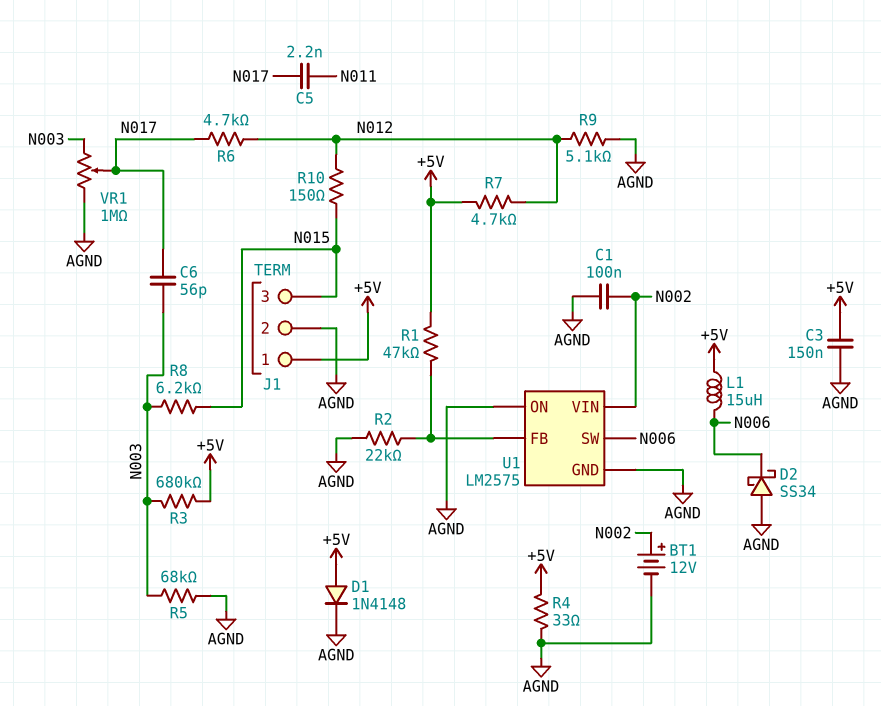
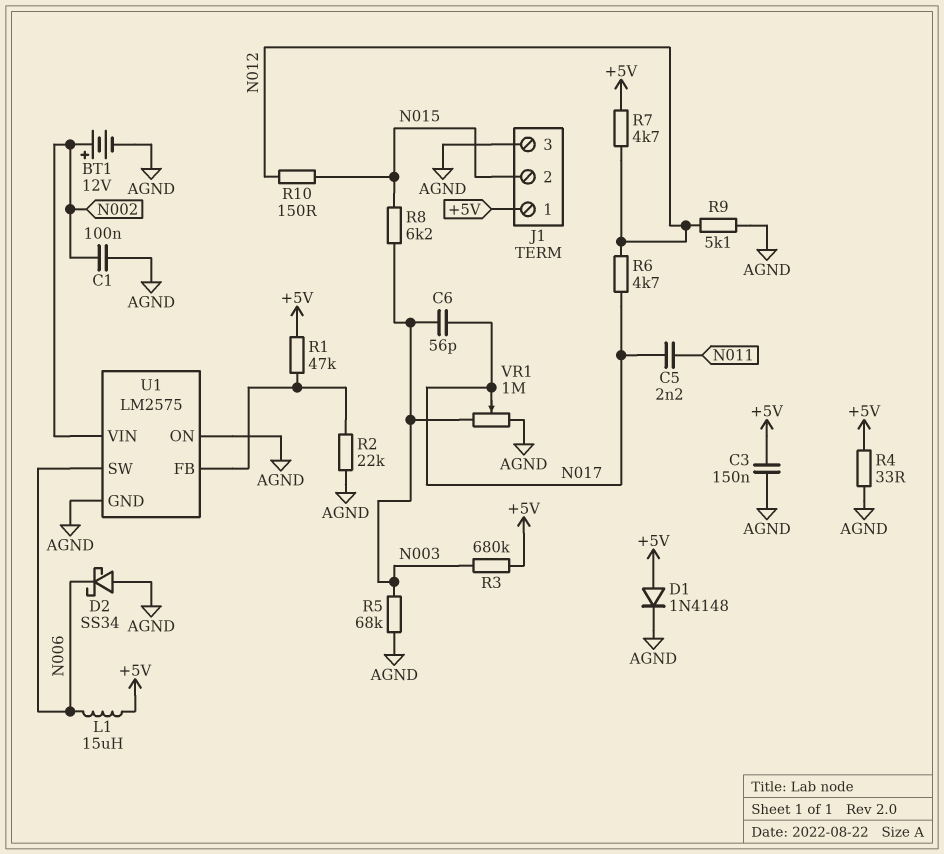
J1 pin 2: AGND -> N015
J1 pin 3: N015 -> AGND

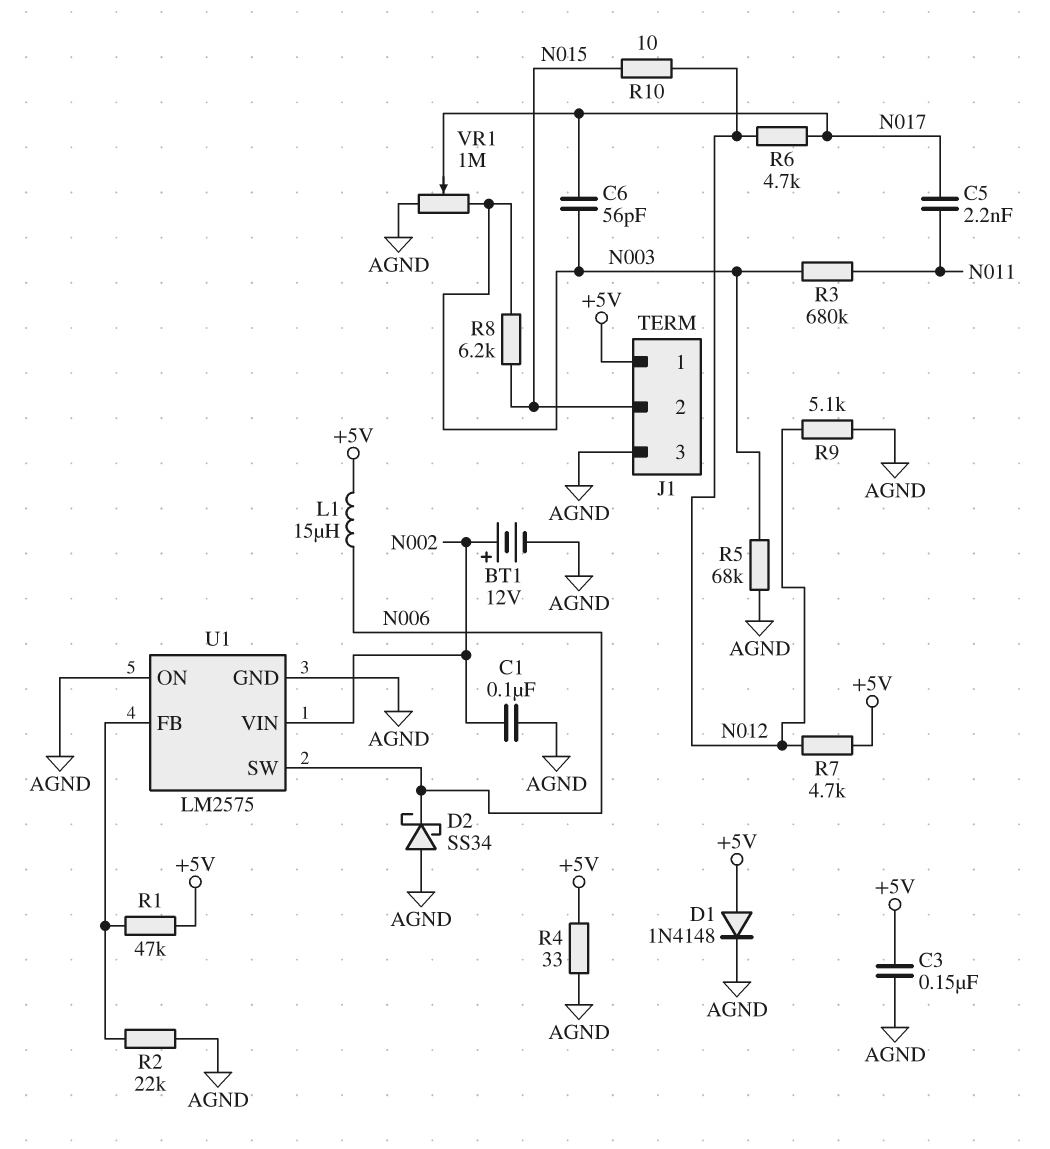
R3: 680k (+5V, N003) -> 680k (N003, N011)
R10: 150 (N012, N015) -> 10 (N012, N015)

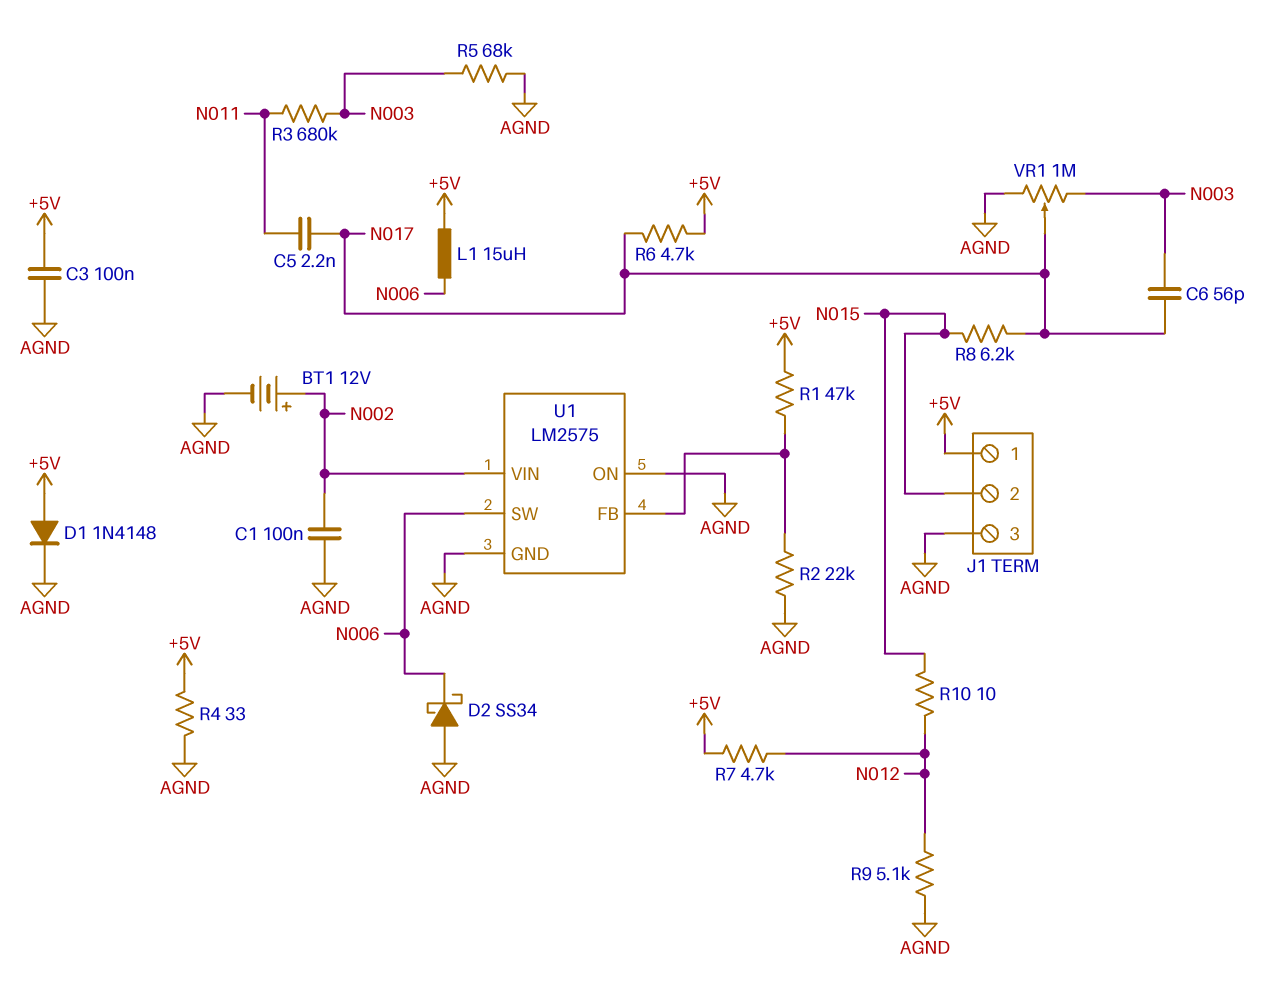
C3: 150nF (+5V, AGND) -> 100nF (+5V, AGND)
R6: 4.7k (N012, N017) -> 4.7k (+5V, N017)
R8: 6.2k (N003, N015) -> 6.2k (N015, N017)

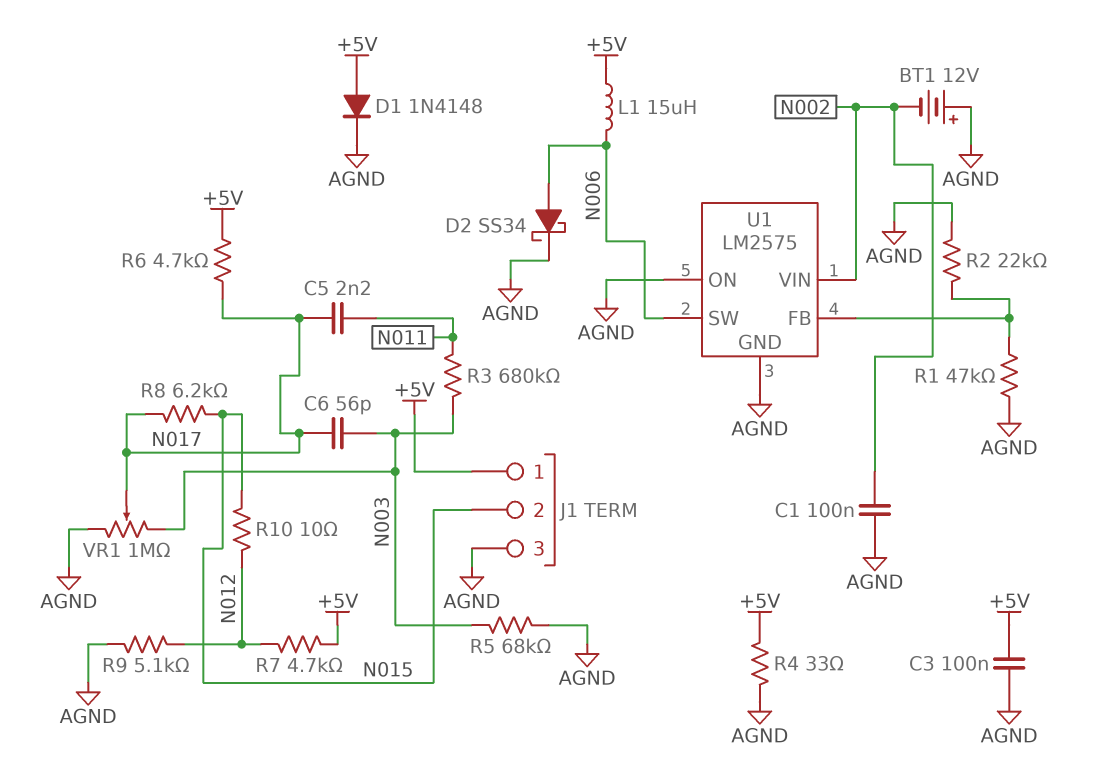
BT1: 12V (plus N002, minus AGND) -> 12V (plus AGND, minus N002)
D2: schottky SS34 (A AGND, K N006) -> schottky SS34 (A N006, K AGND)
R1: 47k (+5V, U1/FB) -> 47k (AGND, U1/FB)

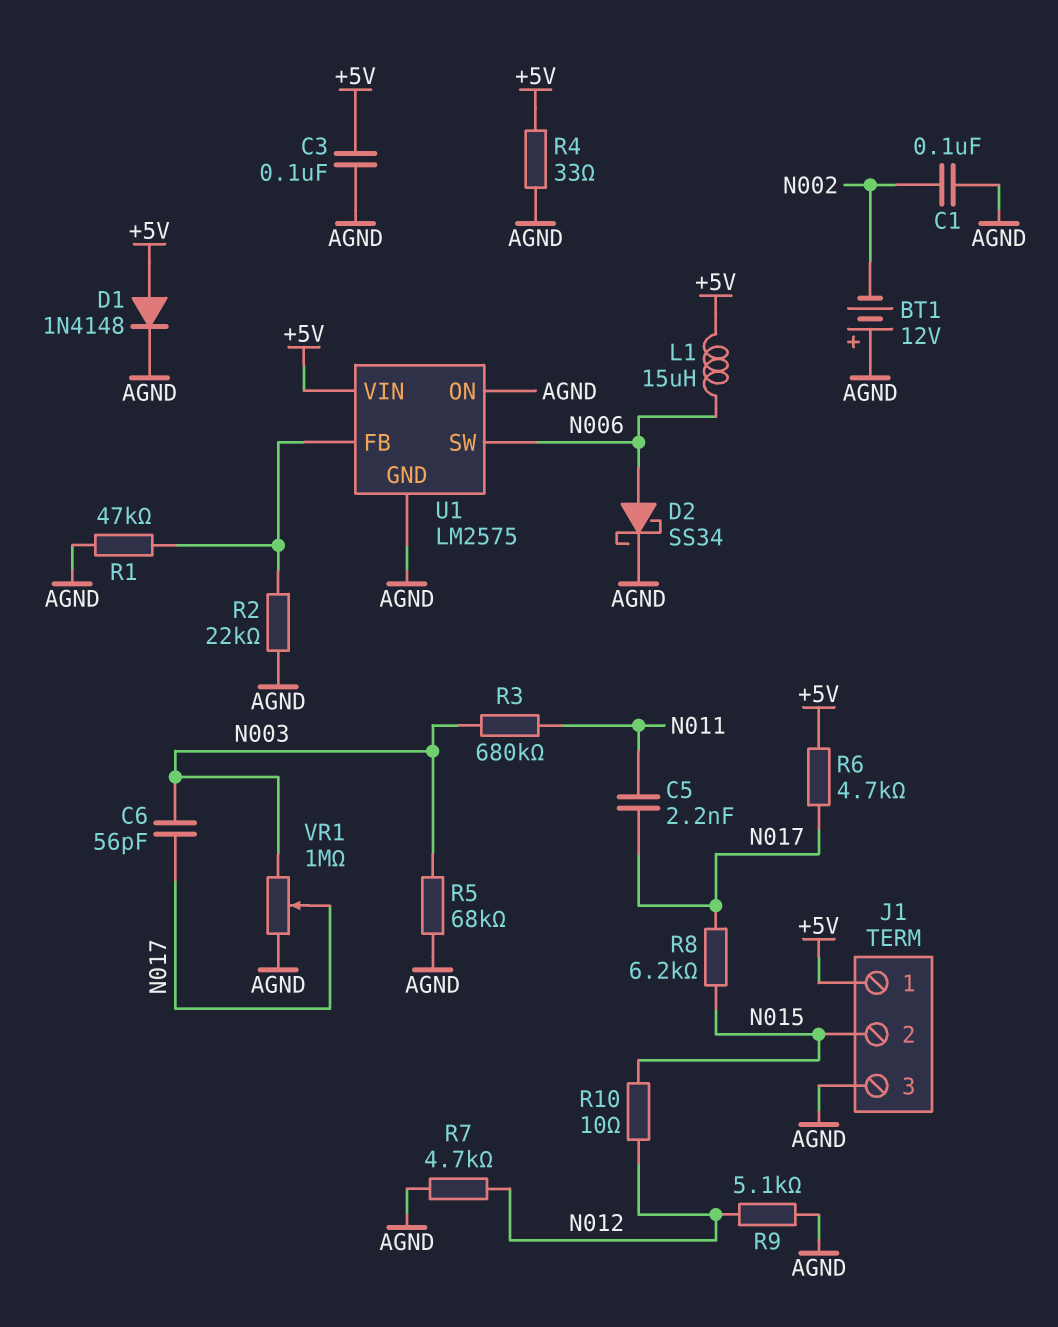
R7: 4.7k (+5V, N012) -> 4.7k (AGND, N012)
U1 pin VIN: N002 -> +5V

